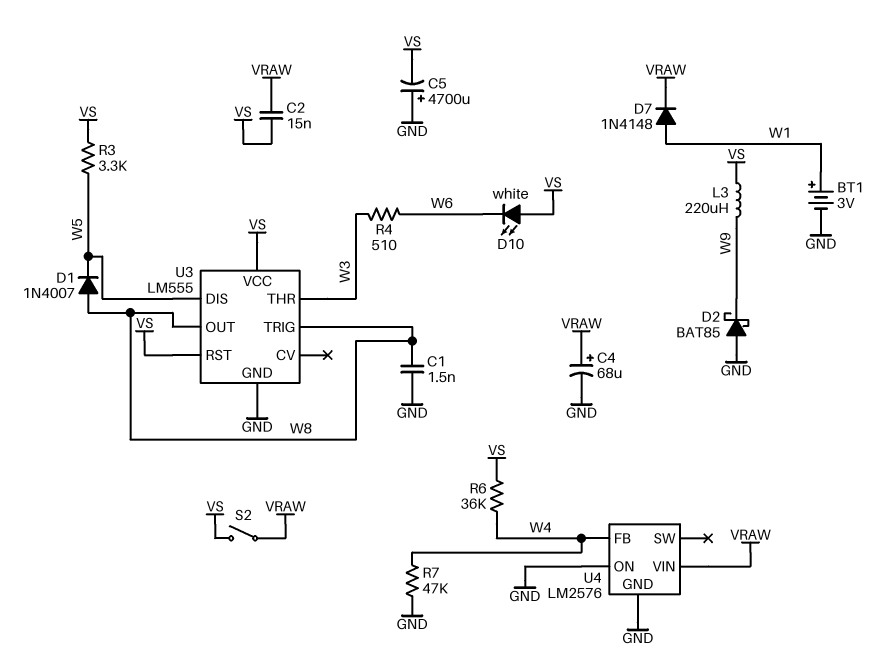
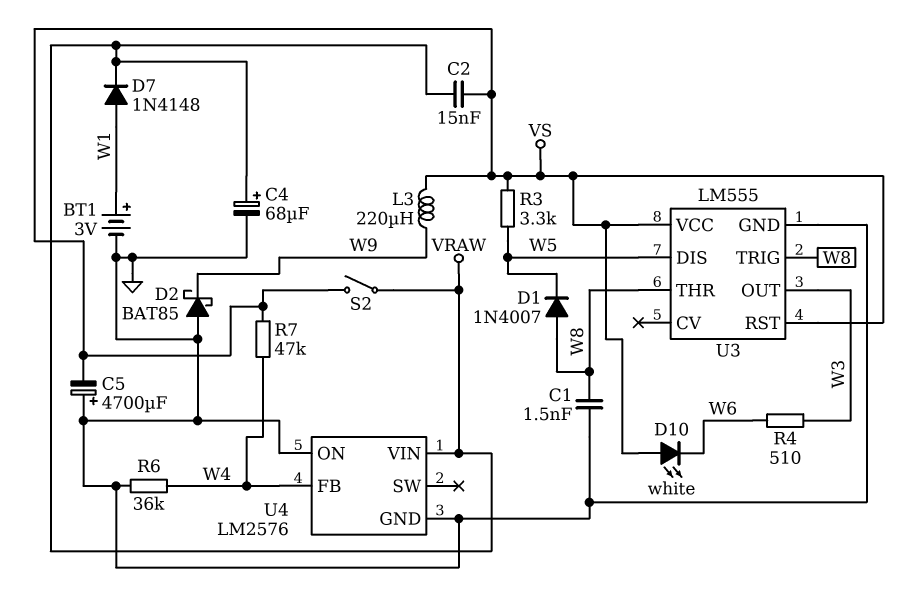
R6: 36k (VS, W4) -> 36k (GND, W4)
R7: 47k (GND, W4) -> 47k (VS, W4)
U3 pin OUT: W8 -> W3
U3 pin THR: W3 -> W8

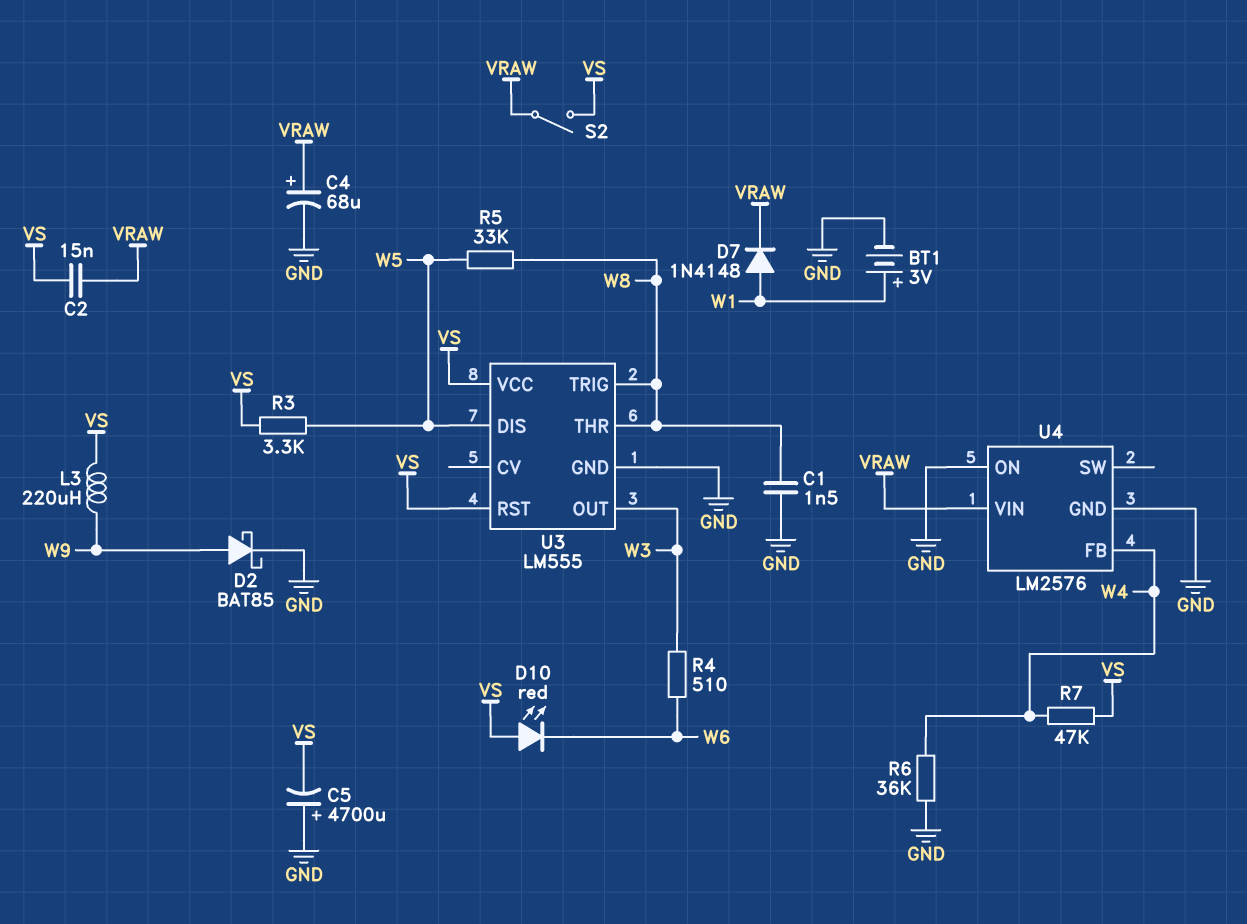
D1: diode 1N4007 (A W8, K W5) -> none
D2: schottky BAT85 (A GND, K W9) -> schottky BAT85 (A W9, K GND)
D10: LED white (A VS, K W6) -> LED red (A VS, K W6)
R5: none -> 33k (W5, W8)

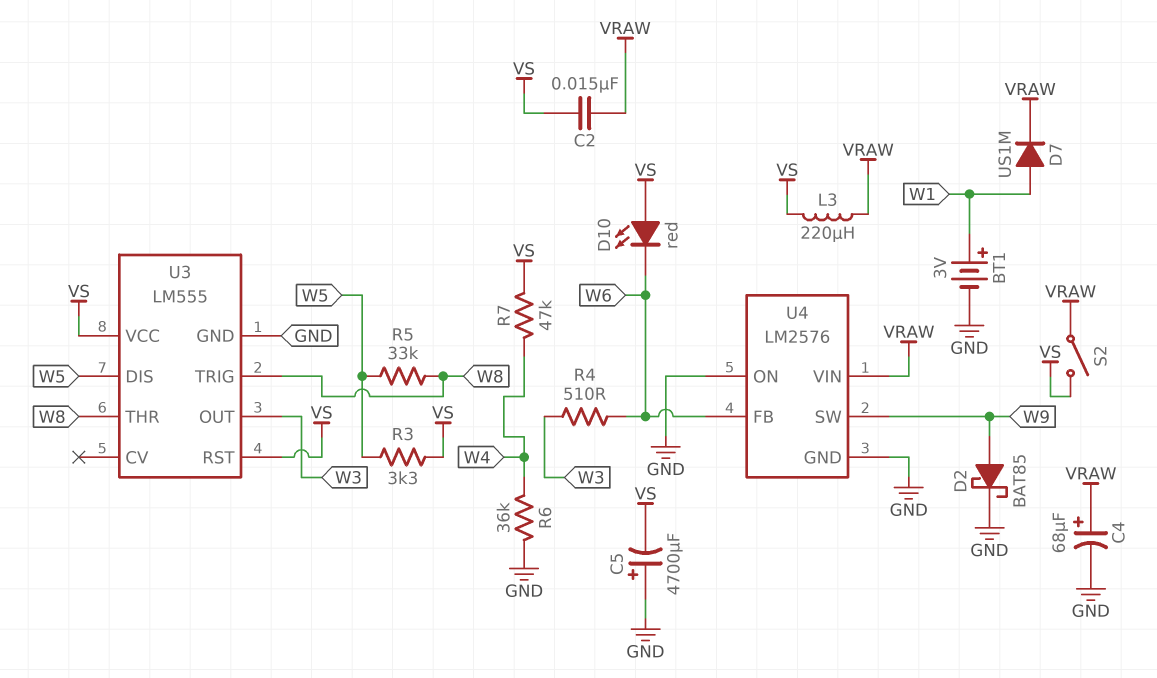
C1: 1.5nF (GND, W8) -> none
D7: diode 1N4148 (A W1, K VRAW) -> diode US1M (A W1, K VRAW)
L3: 220uH (VS, W9) -> 220uH (VRAW, VS)
U4 pin FB: W4 -> W6
U4 pin SW: none -> W9

